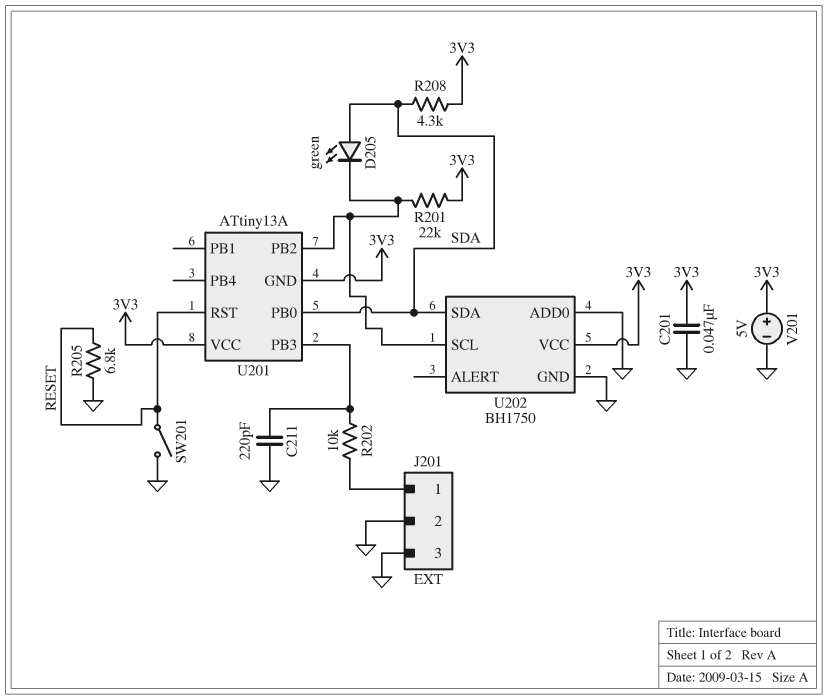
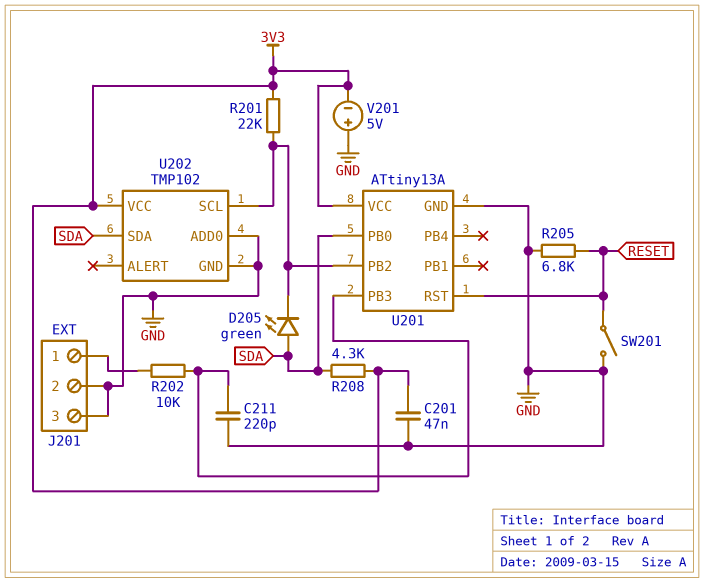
U201 pin GND: 3V3 -> GND
U202: BH1750 -> TMP102
V201: 5V (plus 3V3, minus GND) -> 5V (plus GND, minus 3V3)

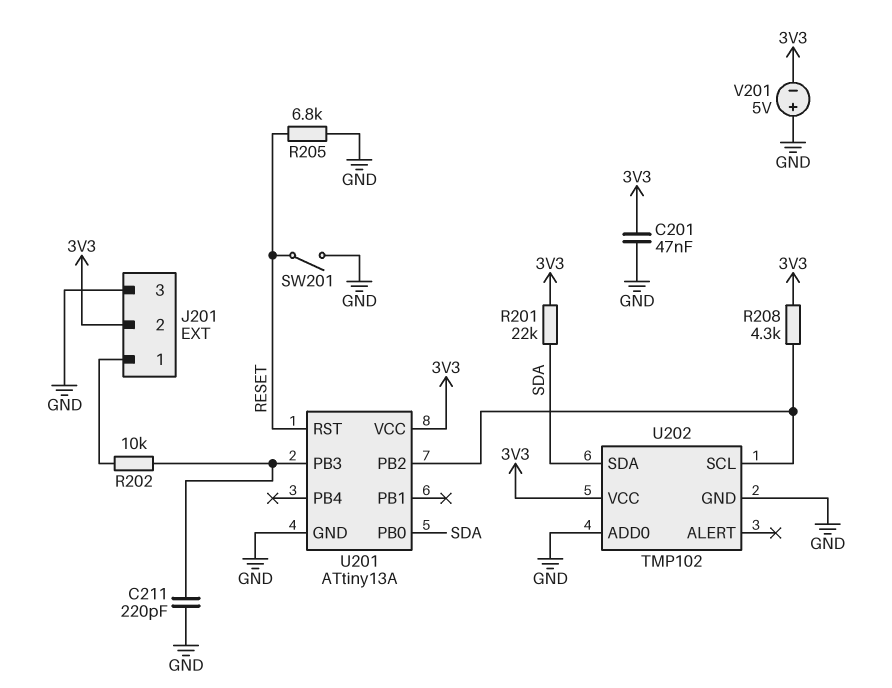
D205: LED green (A SDA, K U201/PB2) -> none
J201 pin 2: GND -> 3V3
R201: 22k (3V3, U201/PB2) -> 22k (3V3, SDA)
R208: 4.3k (3V3, SDA) -> 4.3k (3V3, U201/PB2)

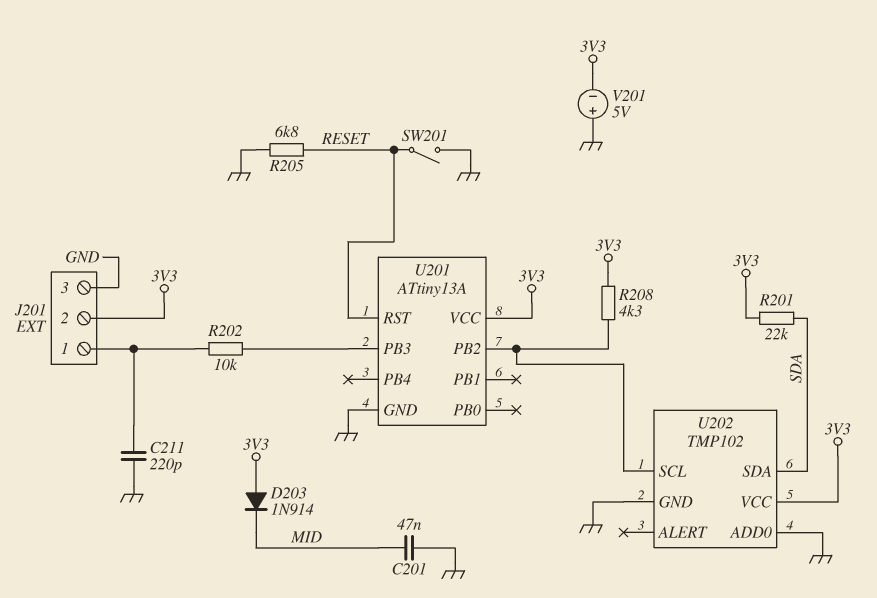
C201: 47nF (3V3, GND) -> 47nF (GND, MID)
C211: 220pF (GND, U201/PB3) -> 220pF (GND, J201/1)
D203: none -> diode 1N914 (A 3V3, K MID)
U201 pin PB0: SDA -> none

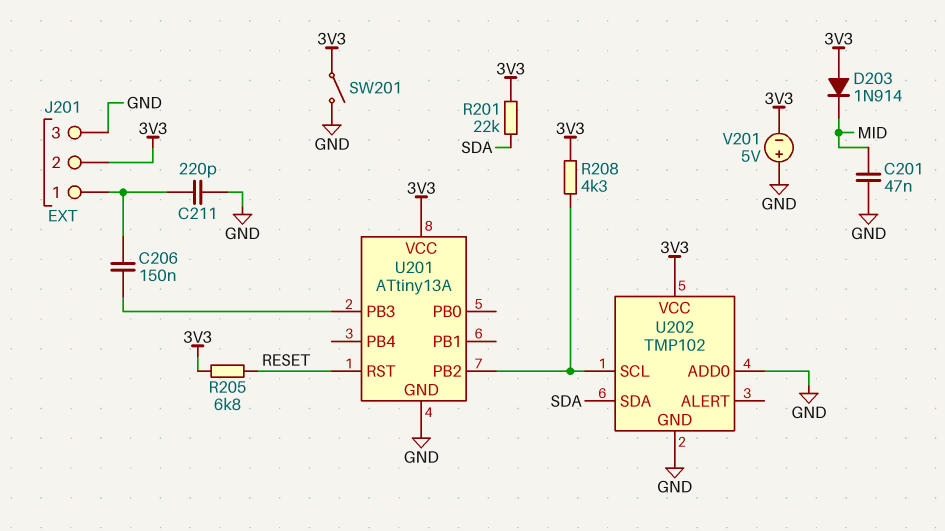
C206: none -> 150nF (J201/1, U201/PB3)
R202: 10k (J201/1, U201/PB3) -> none
R205: 6.8k (GND, RESET) -> 6.8k (3V3, RESET)
SW201: switch (GND, RESET) -> switch (3V3, GND)

